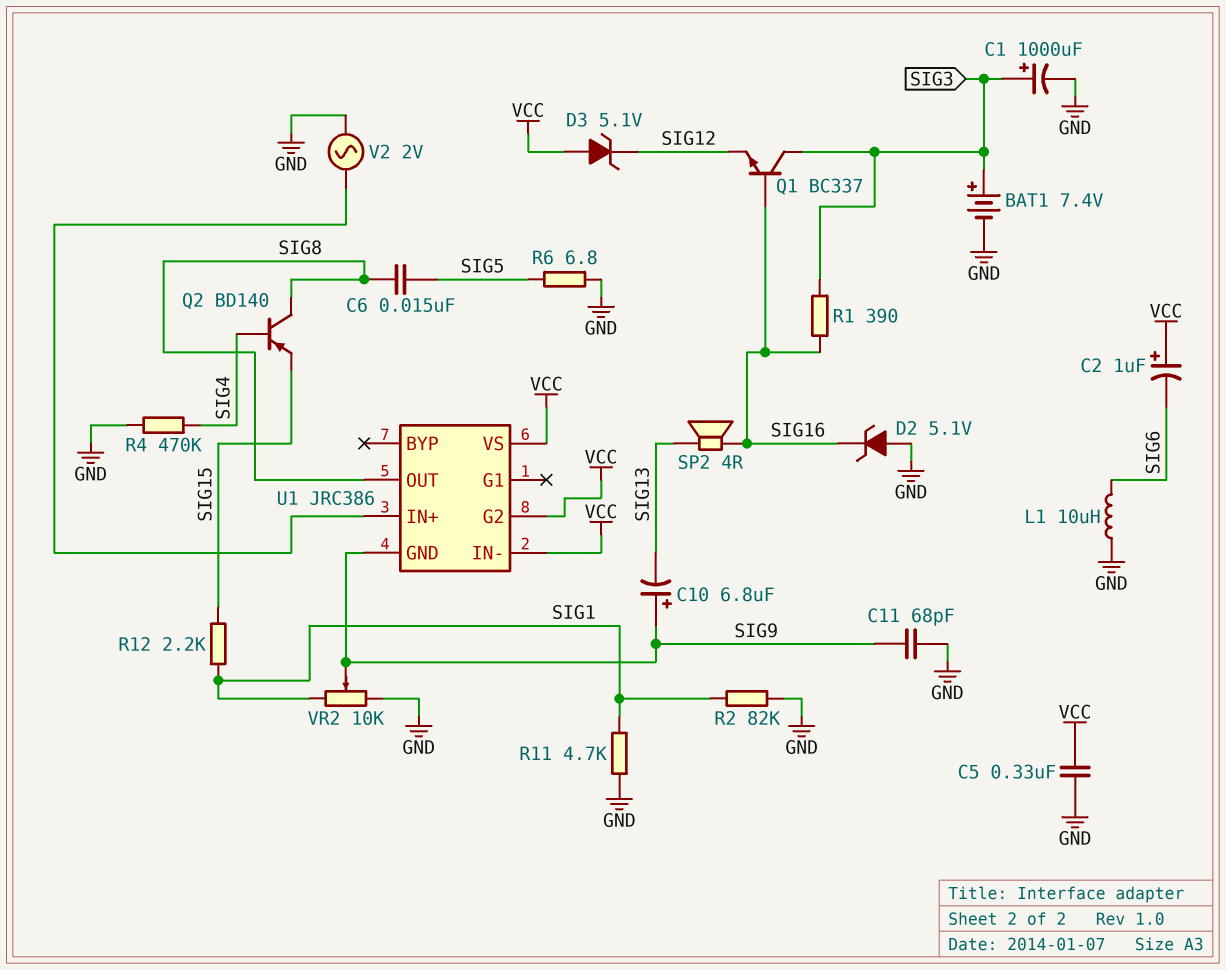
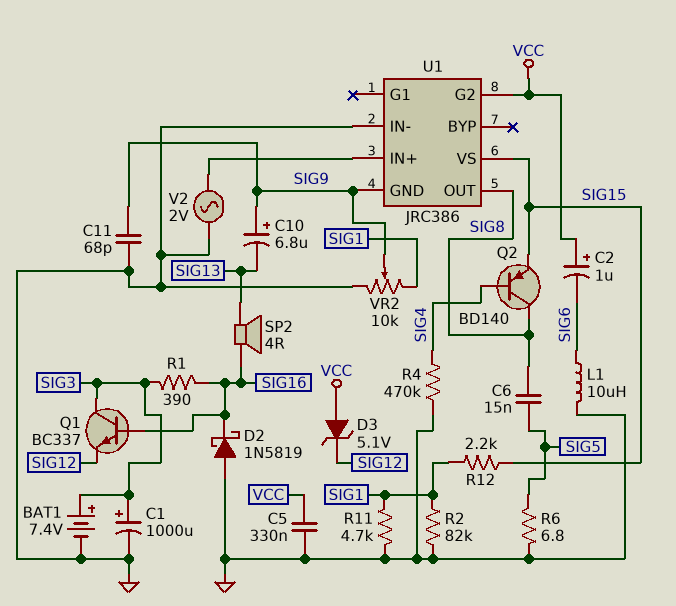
D2: zener 5.1V (A GND, K SIG16) -> schottky 1N5819 (A GND, K SIG16)
U1 pin IN-: VCC -> GND
U1 pin VS: VCC -> SIG15

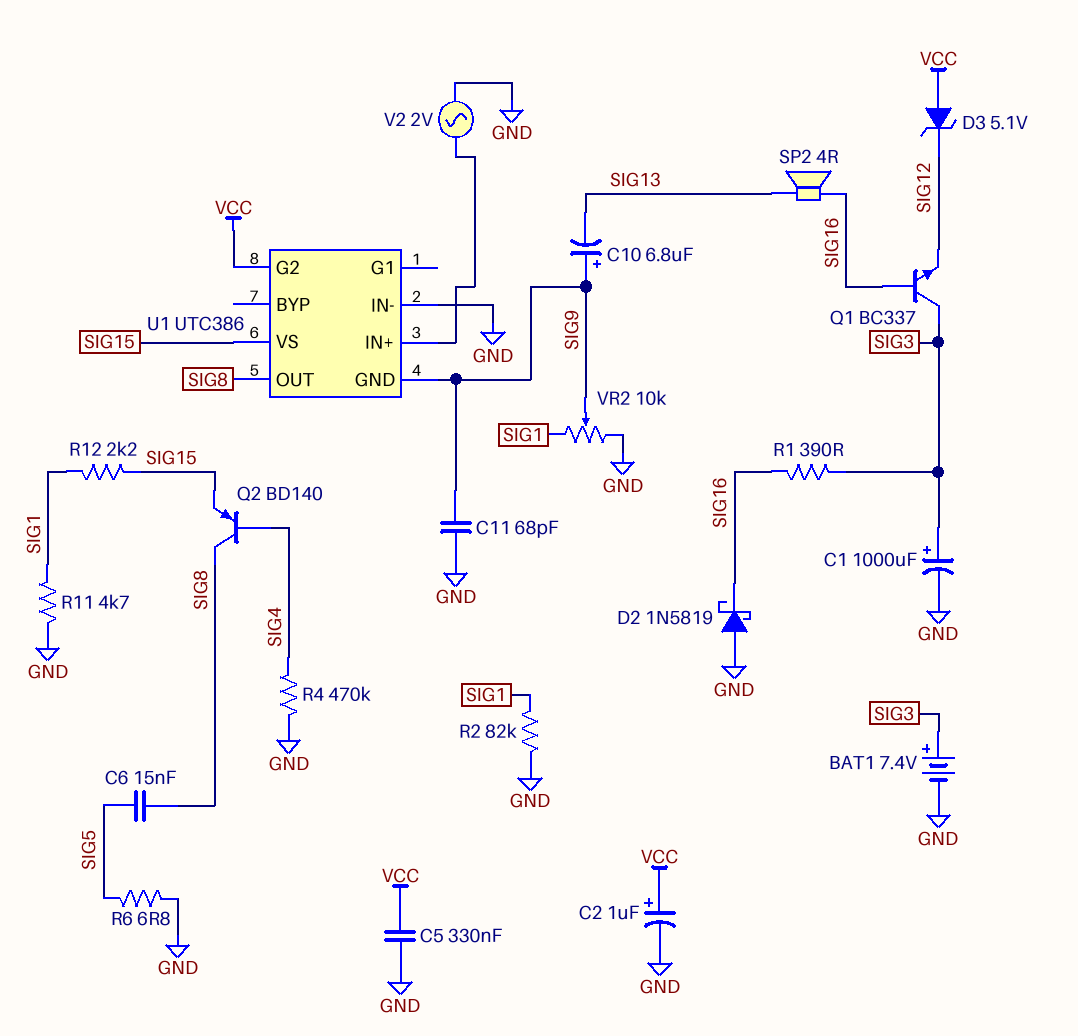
C2: 1uF (plus VCC, minus SIG6) -> 1uF (plus VCC, minus GND)
L1: 10uH (GND, SIG6) -> none
U1: JRC386 -> UTC386

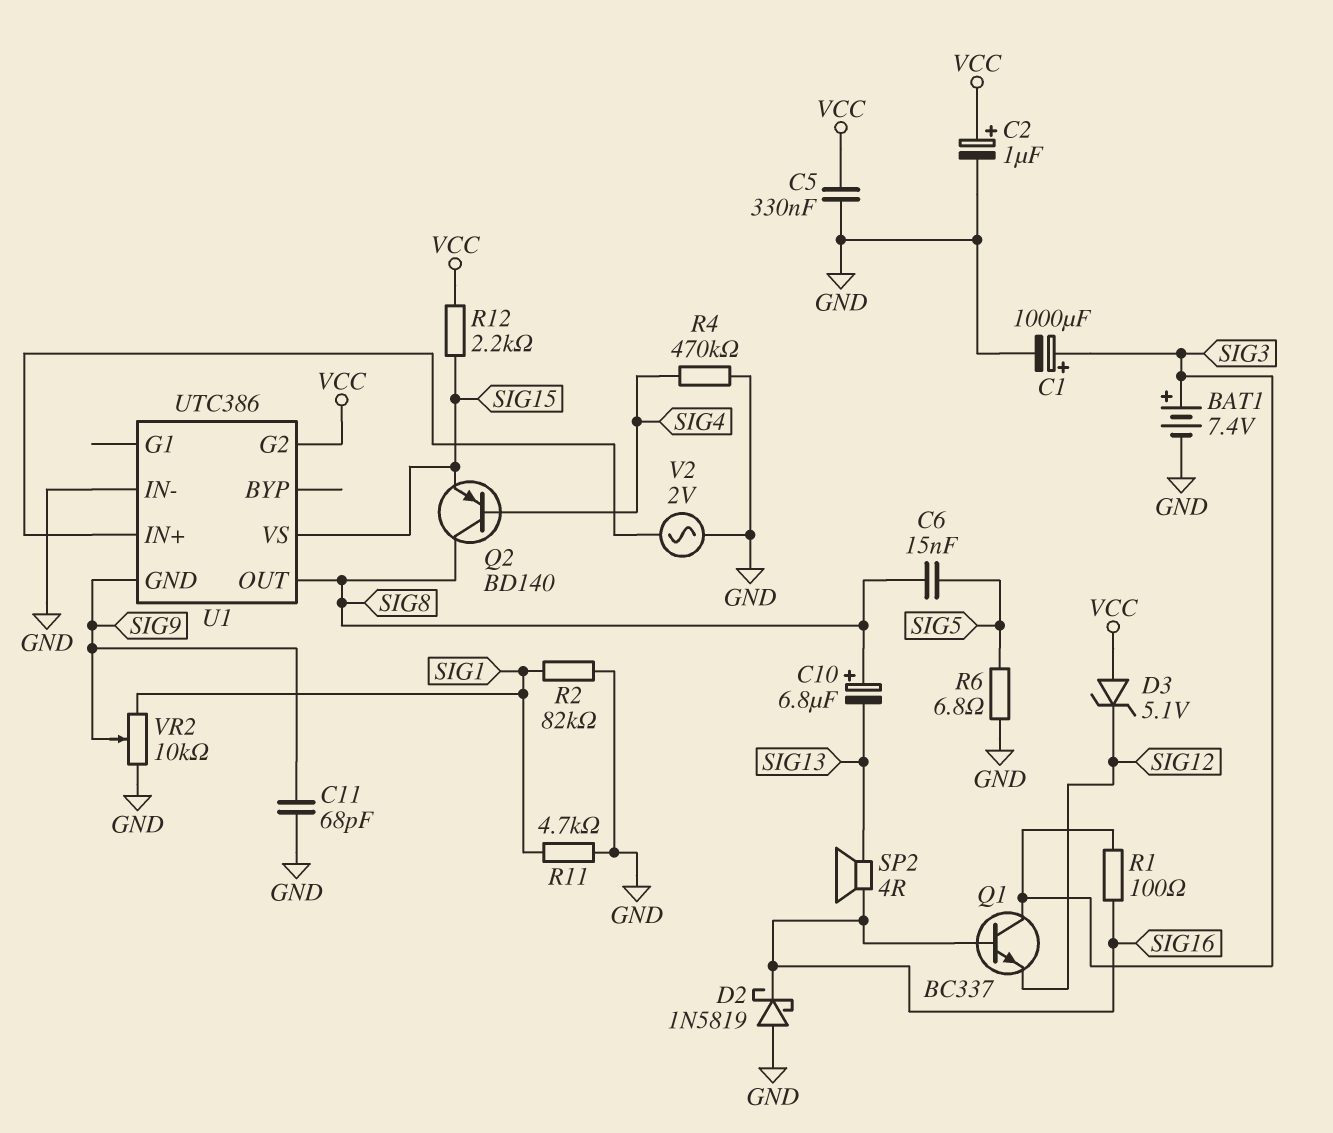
C10: 6.8uF (plus SIG9, minus SIG13) -> 6.8uF (plus SIG8, minus SIG13)
R1: 390 (SIG3, SIG16) -> 100 (SIG3, SIG16)
R12: 2.2k (SIG1, SIG15) -> 2.2k (SIG15, VCC)

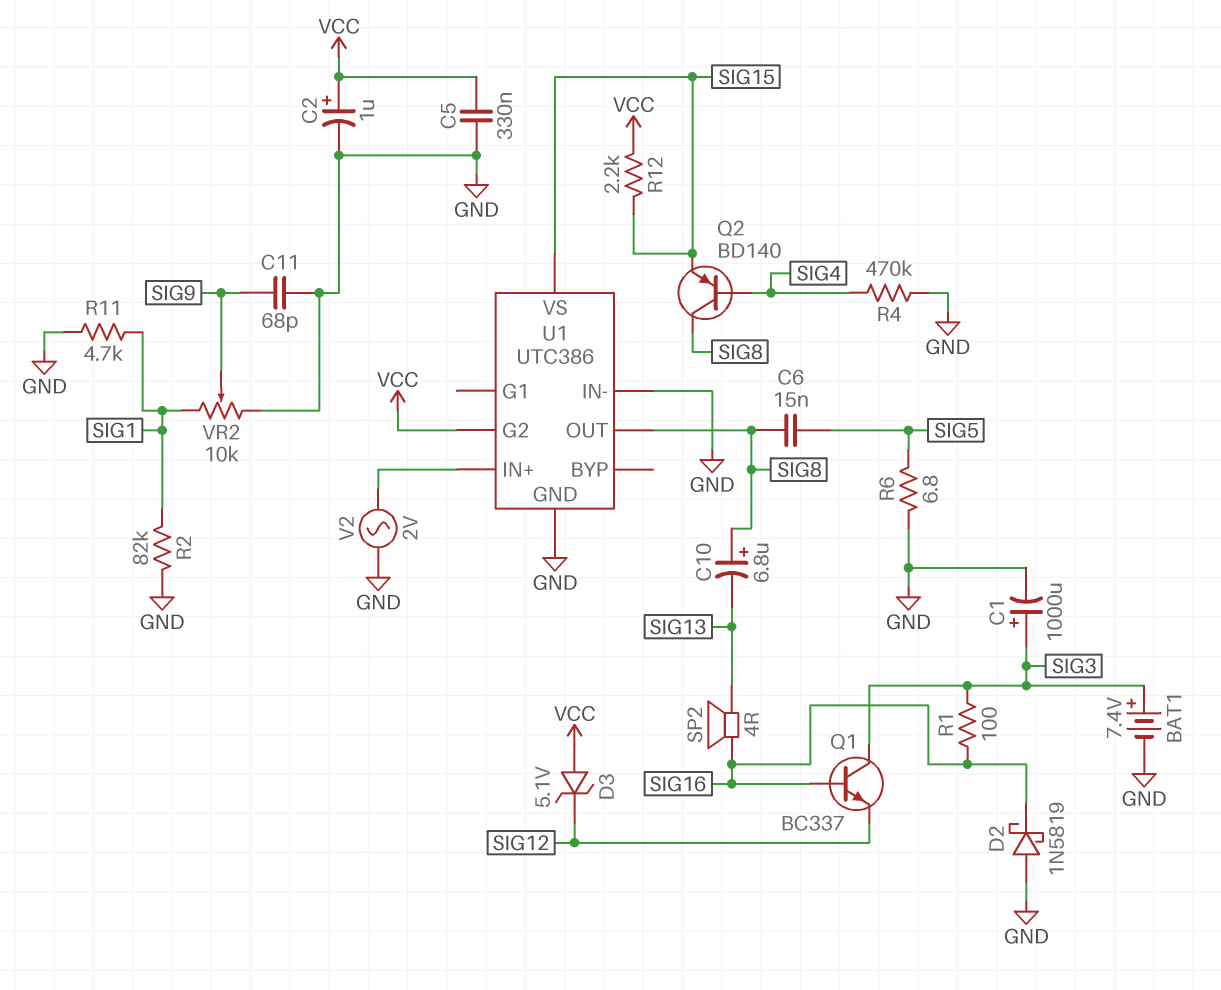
U1 pin GND: SIG9 -> GND

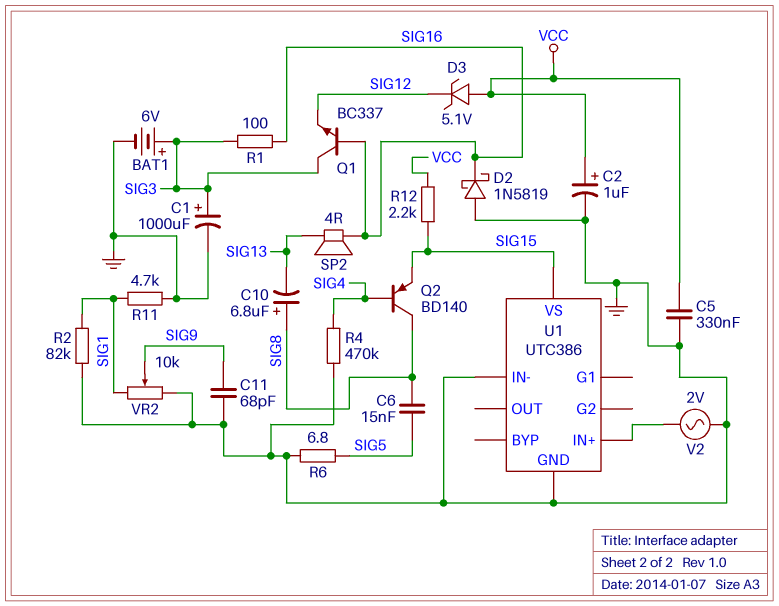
BAT1: 7.4V (plus SIG3, minus GND) -> 6V (plus SIG3, minus GND)
U1 pin G2: VCC -> none
U1 pin OUT: SIG8 -> none

